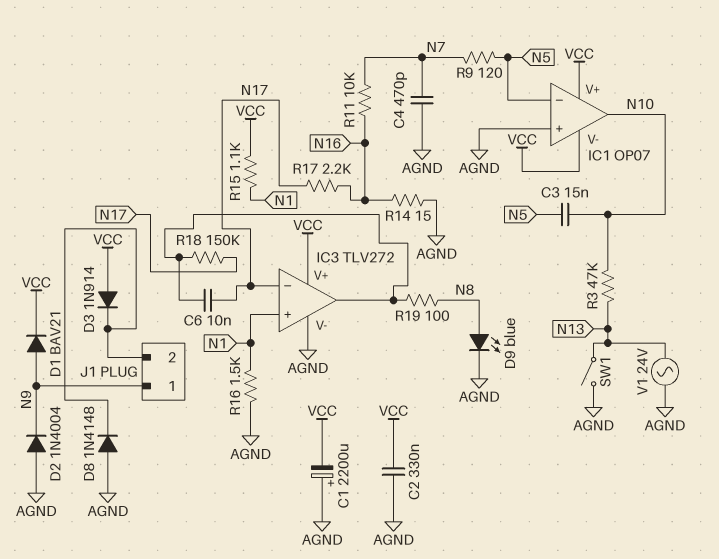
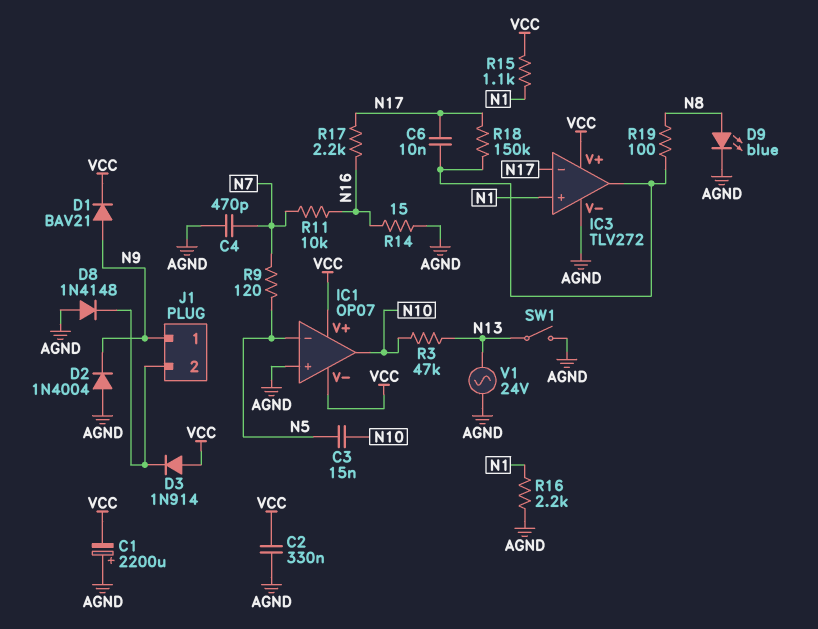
R16: 1.5k (AGND, N1) -> 2.2k (AGND, N1)

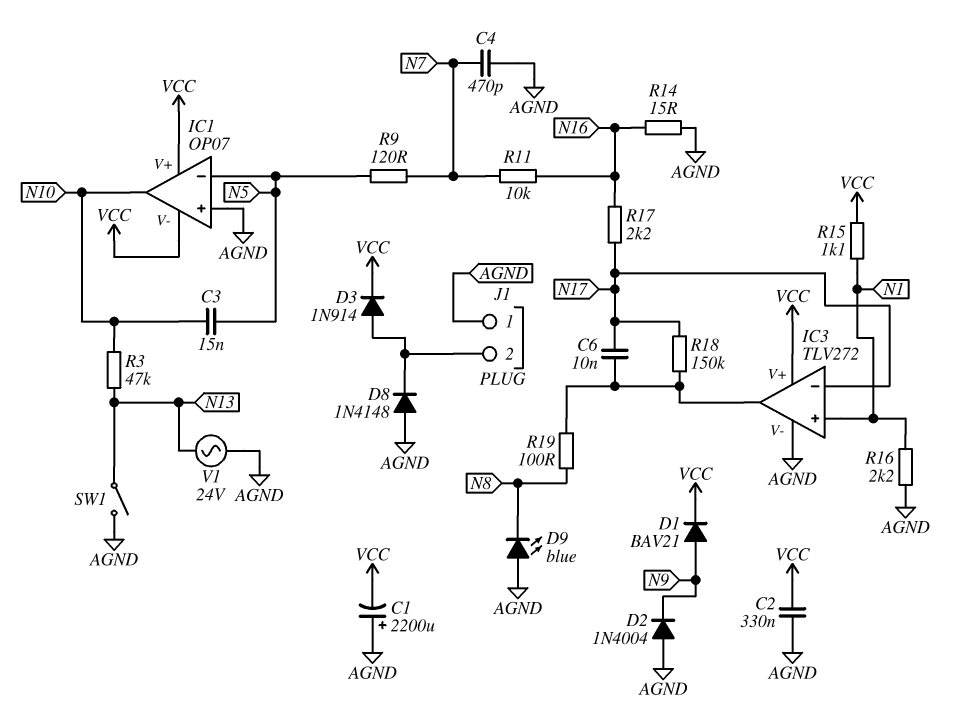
D3: diode 1N914 (A VCC, K J1/2) -> diode 1N914 (A J1/2, K VCC)
D9: LED blue (A N8, K AGND) -> LED blue (A AGND, K N8)
J1 pin 1: N9 -> AGND

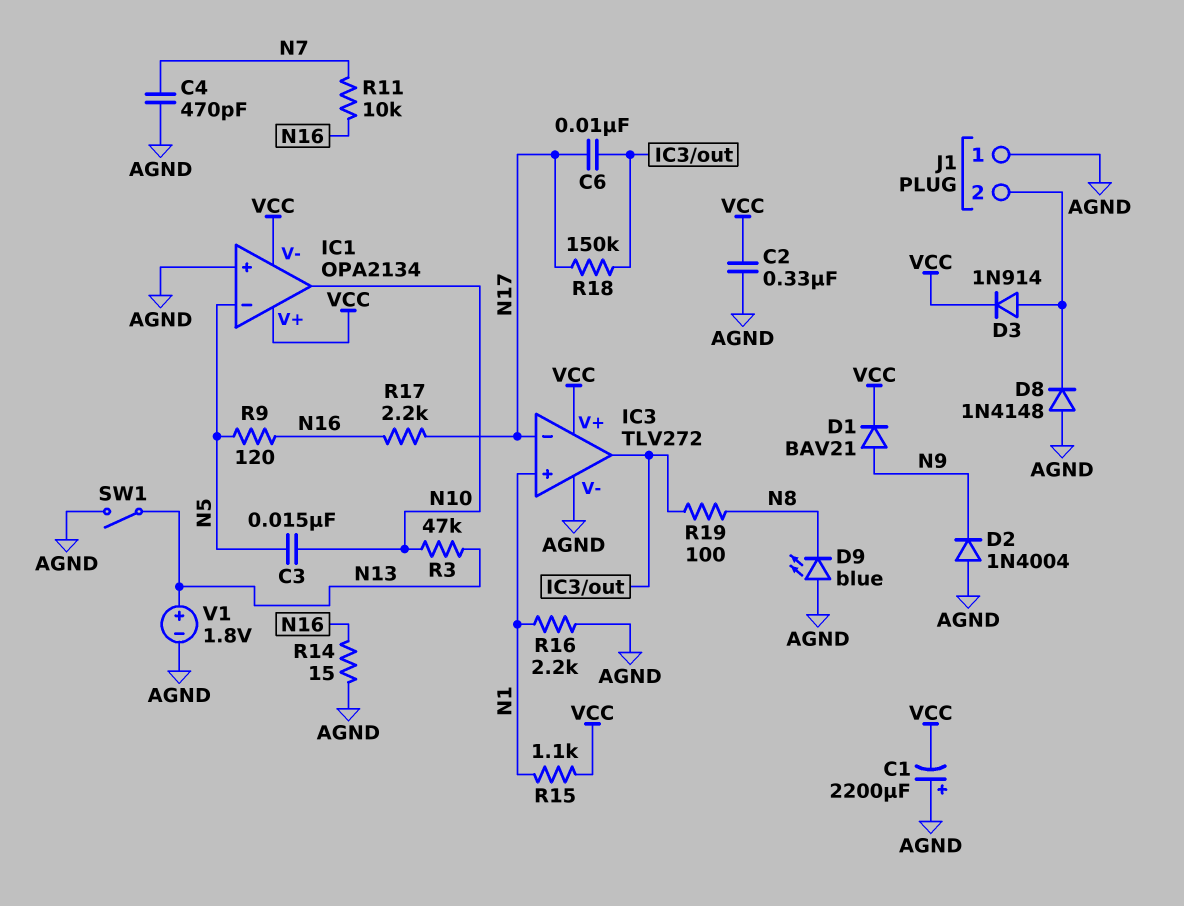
IC1: OP07 -> OPA2134
R9: 120 (N5, N7) -> 120 (N5, N16)
V1: AC 24V (AGND, N13) -> 1.8V (plus N13, minus AGND)

